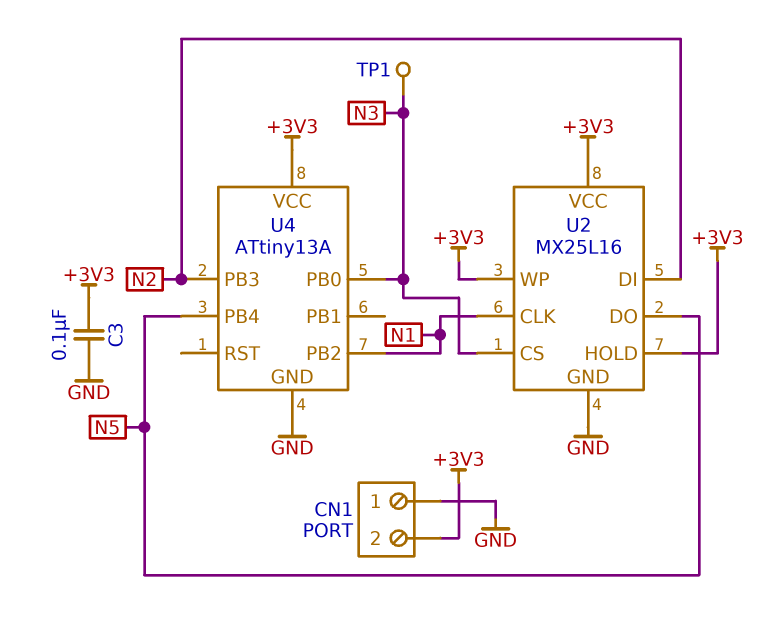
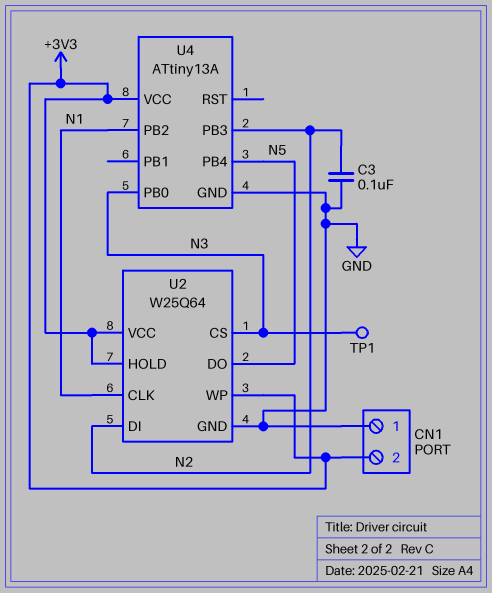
C3: 100nF (+3V3, GND) -> 100nF (GND, N2)
U2: MX25L16 -> W25Q64

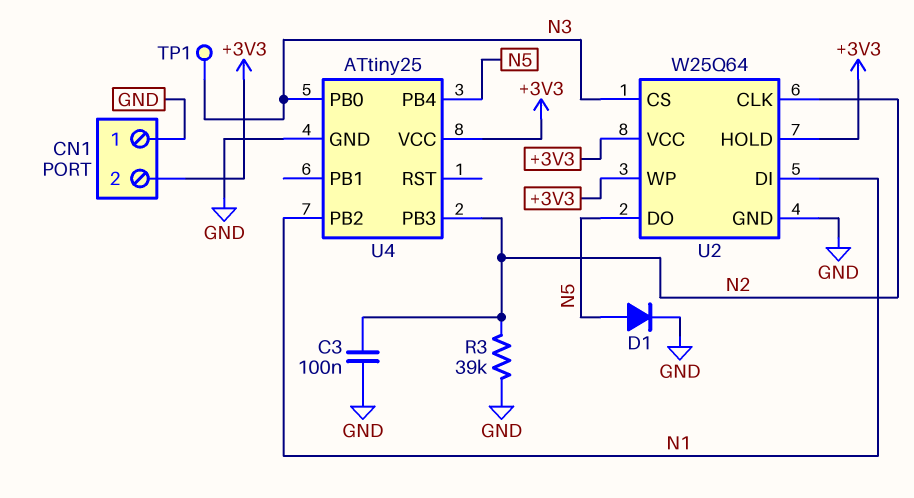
D1: none -> diode (A N5, K GND)
R3: none -> 39k (GND, N2)
U2 pin CLK: N1 -> N2
U2 pin DI: N2 -> N1
U4: ATtiny13A -> ATtiny25

